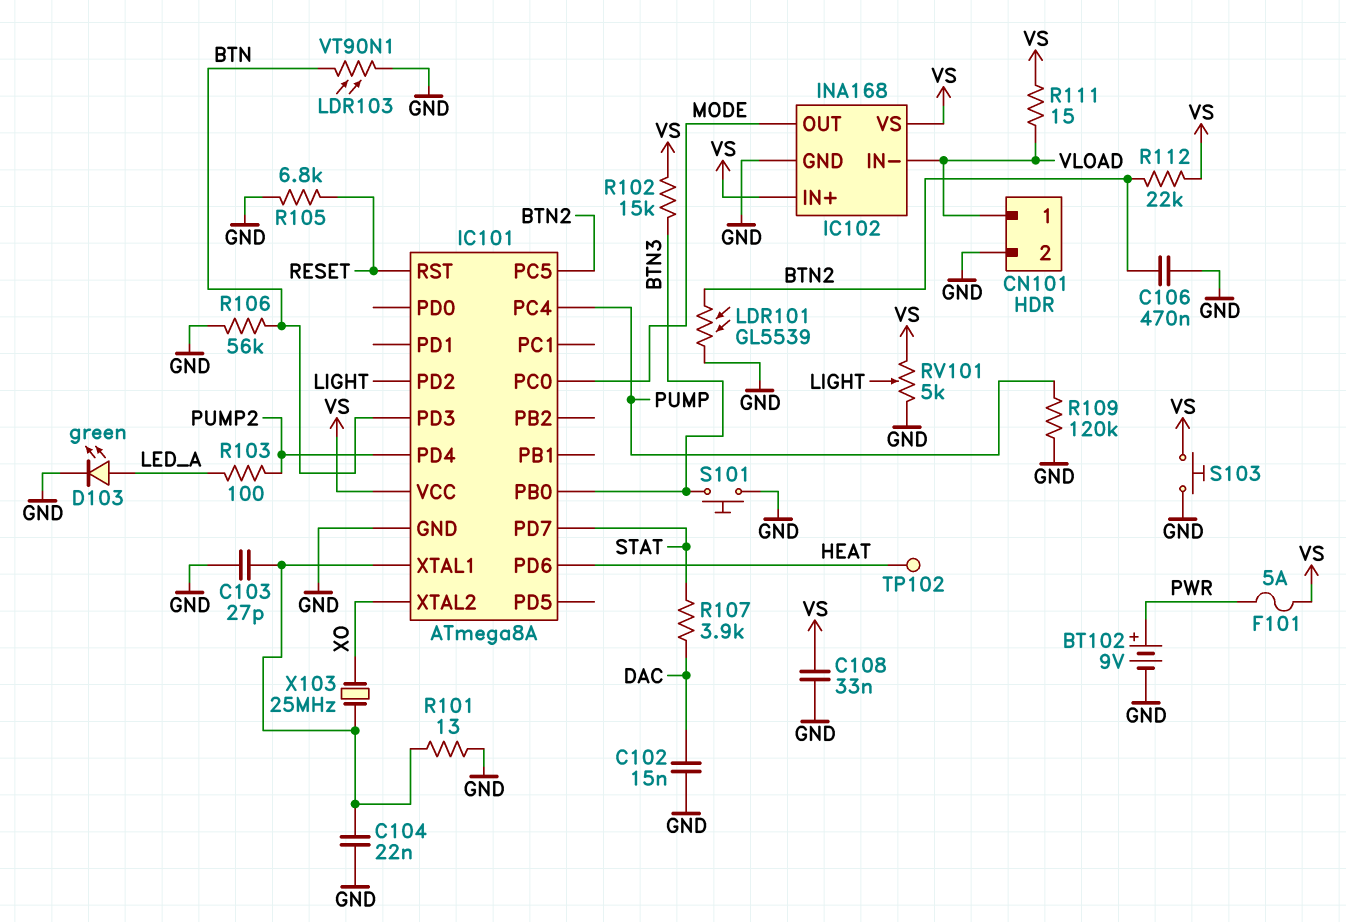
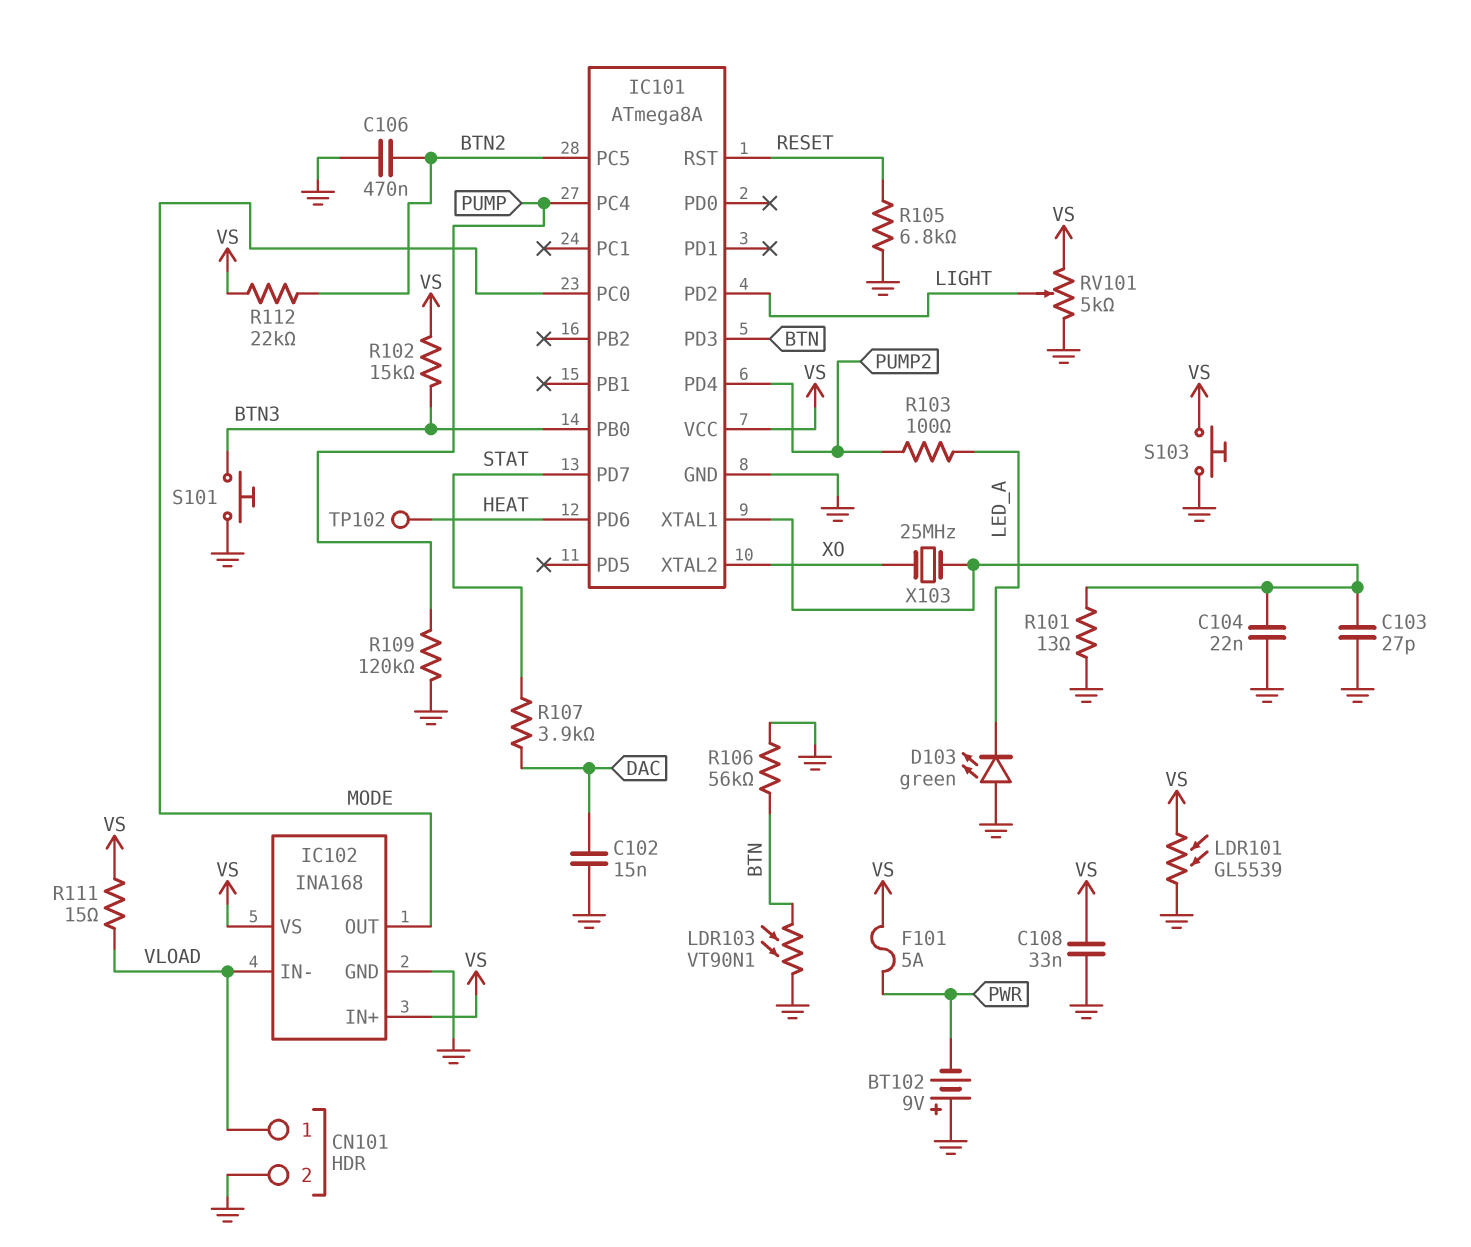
BT102: 9V (plus PWR, minus GND) -> 9V (plus GND, minus PWR)
D103: LED green (A LED_A, K GND) -> LED green (A GND, K LED_A)
LDR101: GL5539 (BTN2, GND) -> GL5539 (GND, VS)

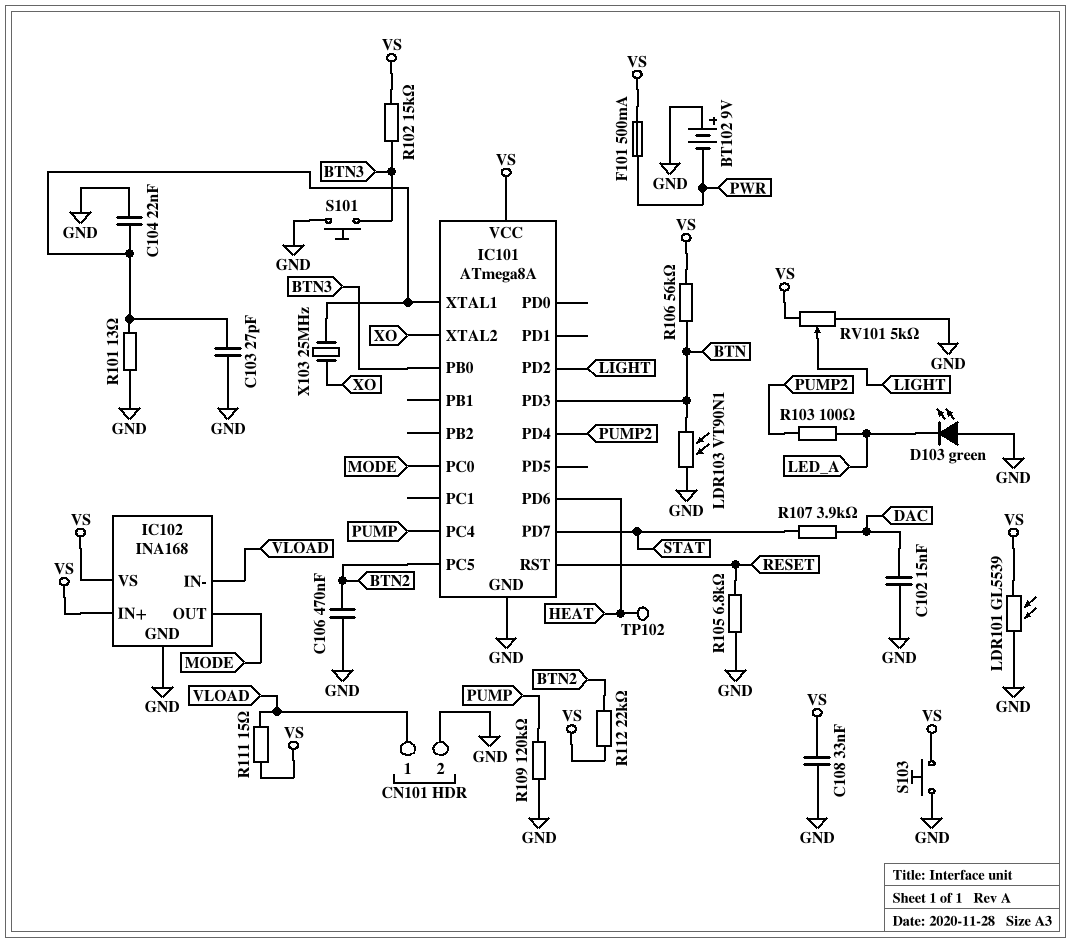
F101: 5A (PWR, VS) -> 500mA (PWR, VS)
R106: 56k (BTN, GND) -> 56k (BTN, VS)

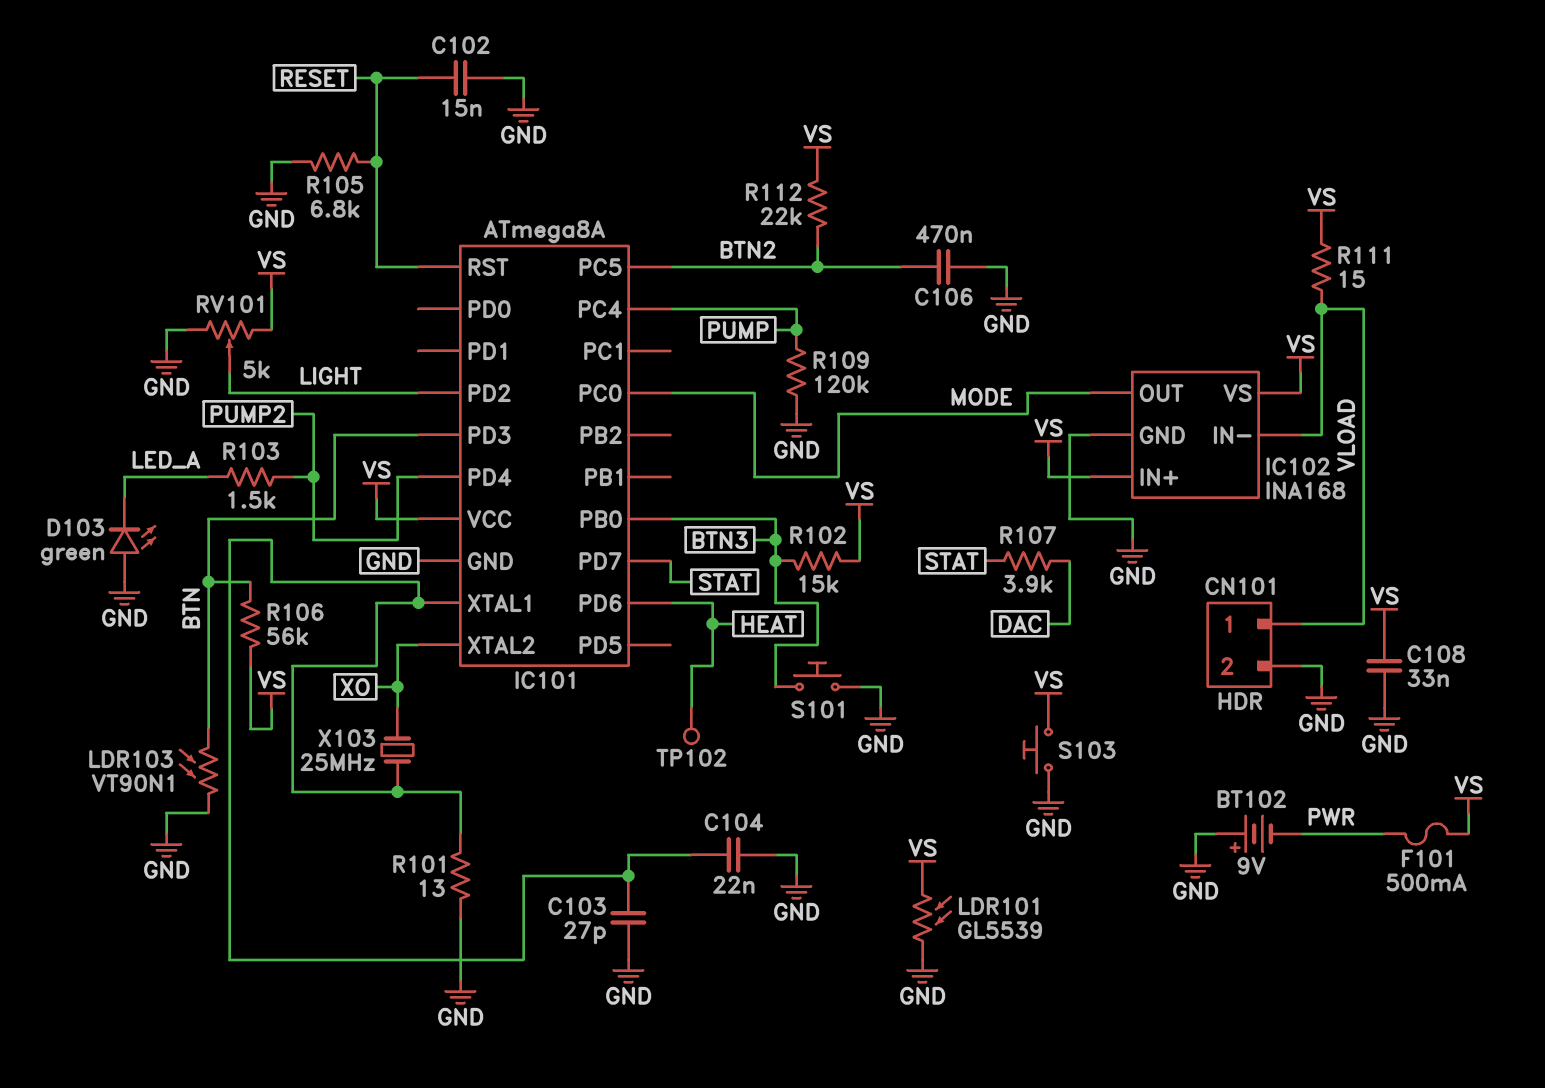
C102: 15nF (DAC, GND) -> 15nF (GND, RESET)
R103: 100 (LED_A, PUMP2) -> 1.5k (LED_A, PUMP2)

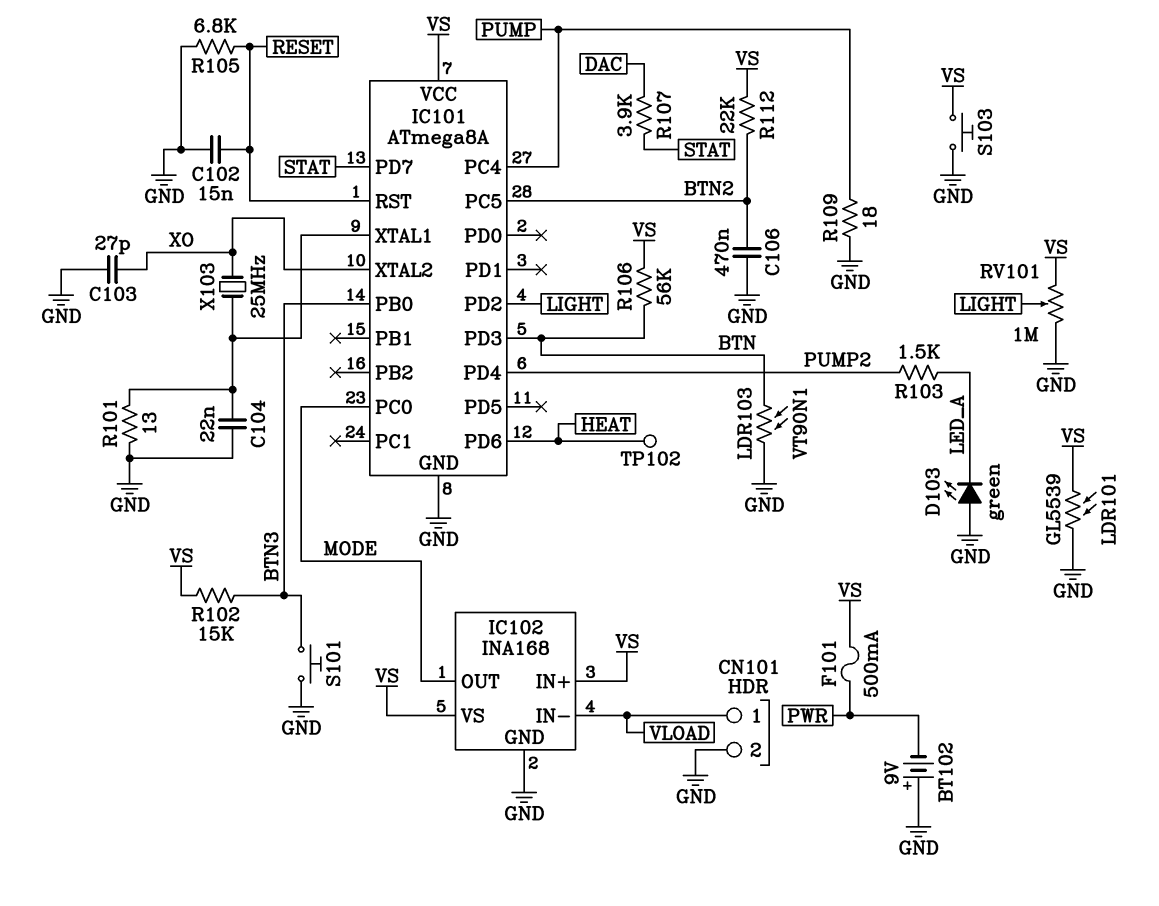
C103: 27pF (GND, IC101/XTAL1) -> 27pF (GND, XO)
C108: 33nF (GND, VS) -> none
R109: 120k (GND, PUMP) -> 18 (GND, PUMP)
R111: 15 (VLOAD, VS) -> none
RV101: 5k (GND, VS, wiper LIGHT) -> 1M (GND, VS, wiper LIGHT)

